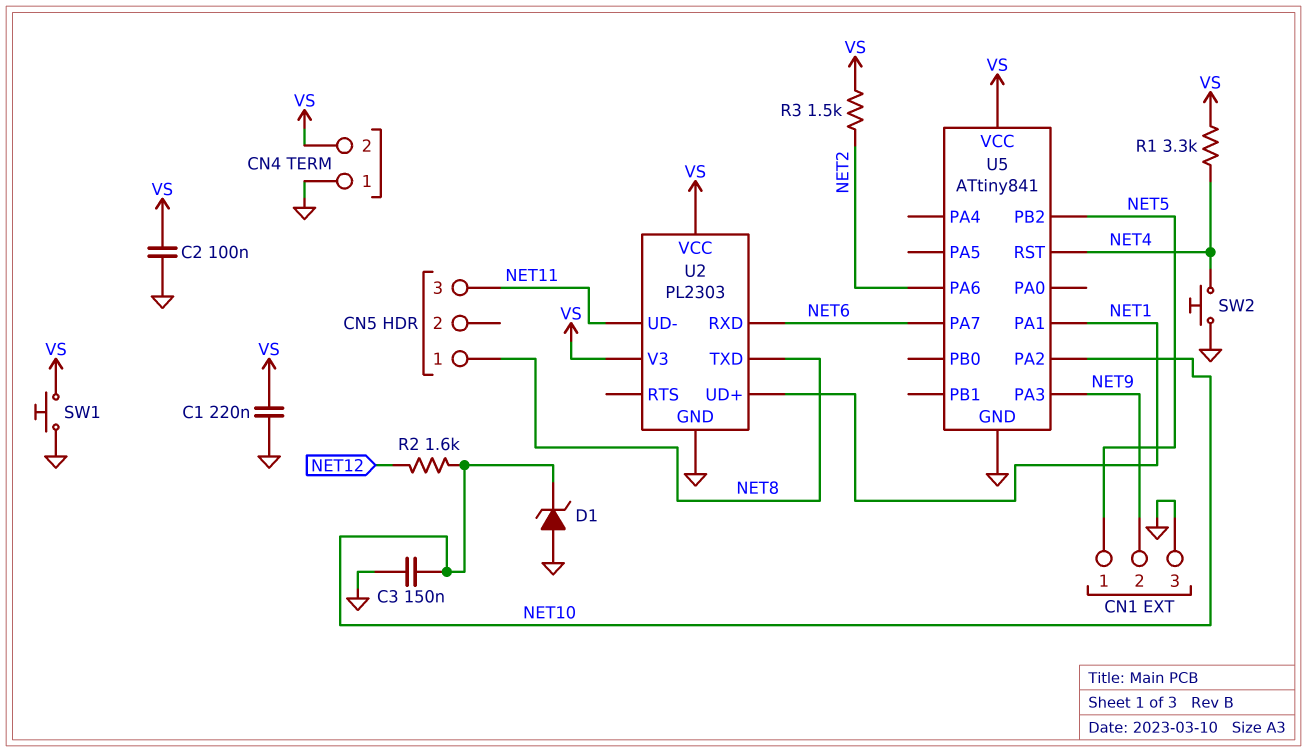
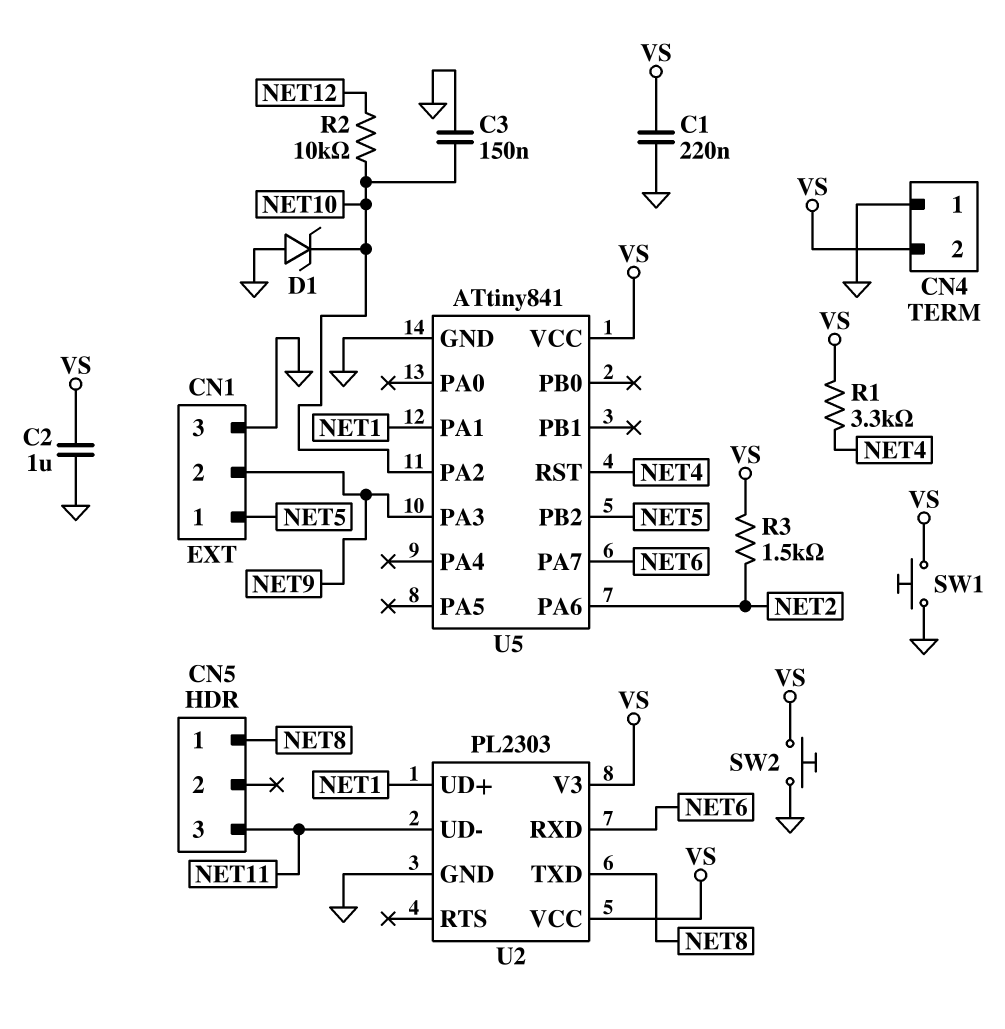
C2: 100nF (GND, VS) -> 1uF (GND, VS)
R2: 1.6k (NET10, NET12) -> 10k (NET10, NET12)
SW2: button (GND, NET4) -> button (GND, VS)

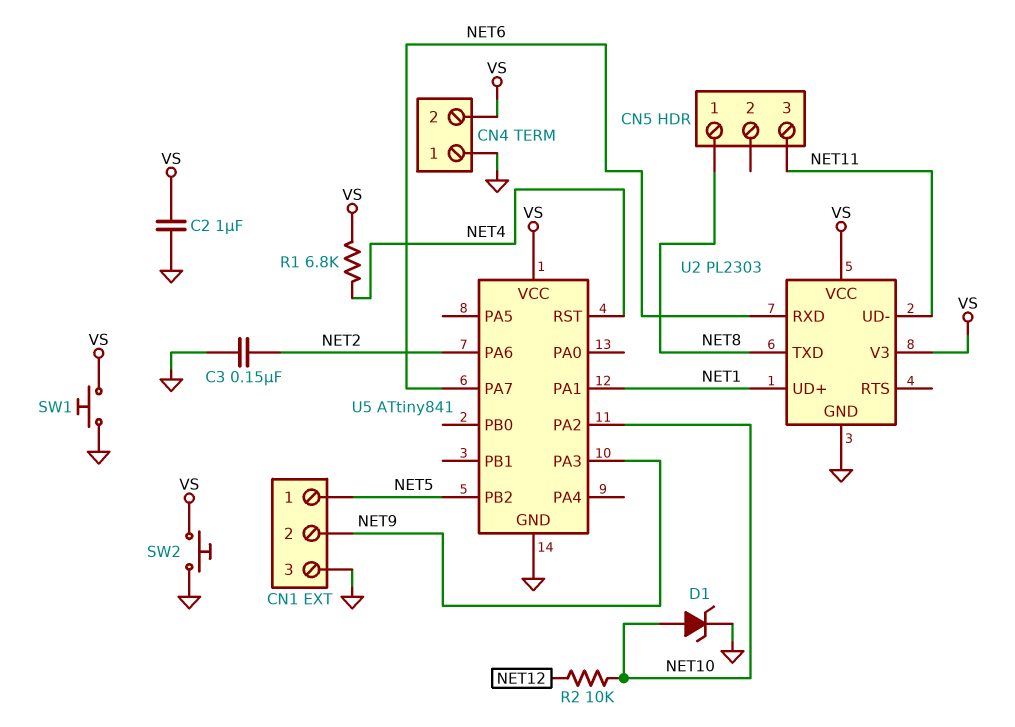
C1: 220nF (GND, VS) -> none
C3: 150nF (GND, NET10) -> 150nF (GND, NET2)
D1: zener (A GND, K NET10) -> zener (A NET10, K GND)
R1: 3.3k (NET4, VS) -> 6.8k (NET4, VS)
R3: 1.5k (NET2, VS) -> none

